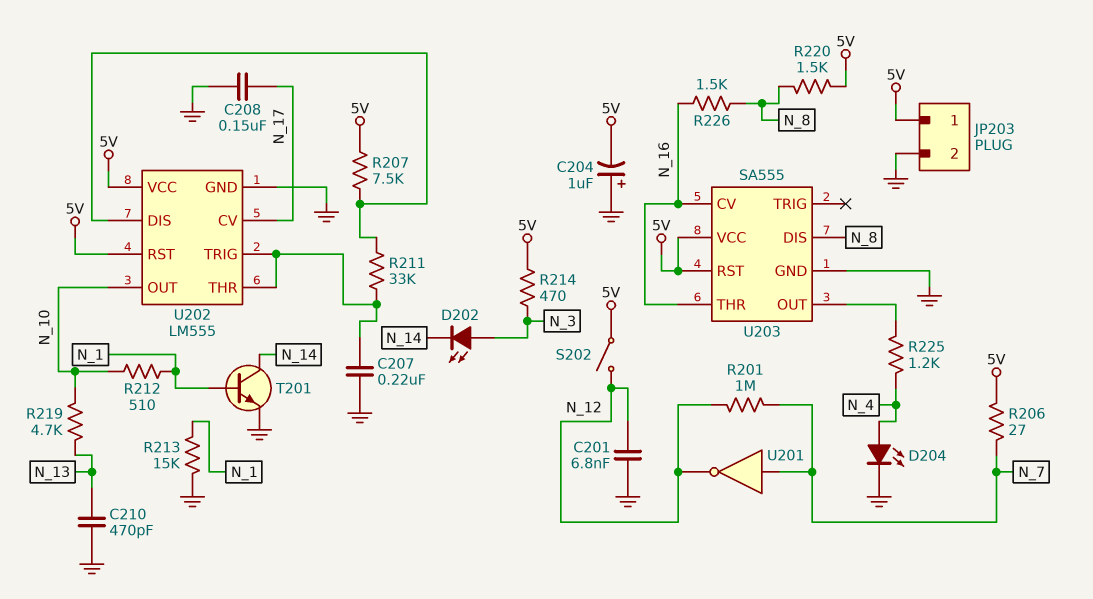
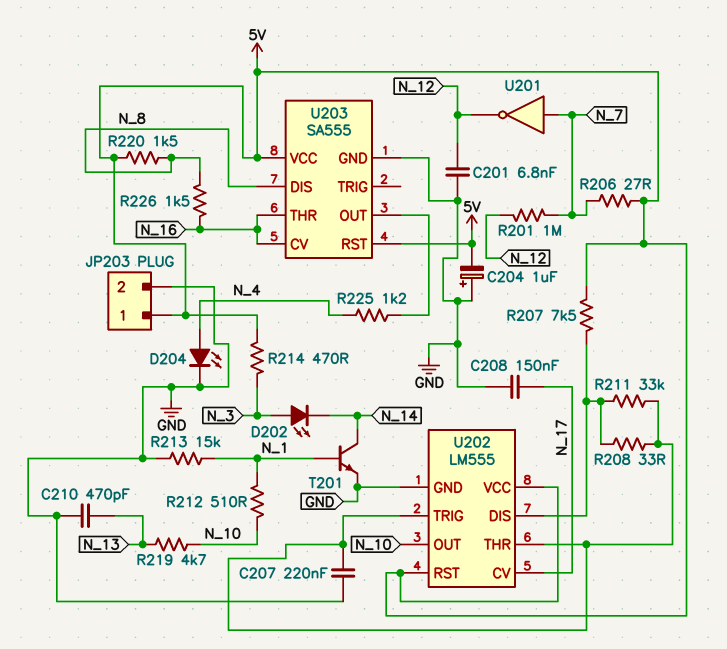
R208: none -> 33 (U202/DIS, U202/THR)
S202: switch (5V, N_12) -> none

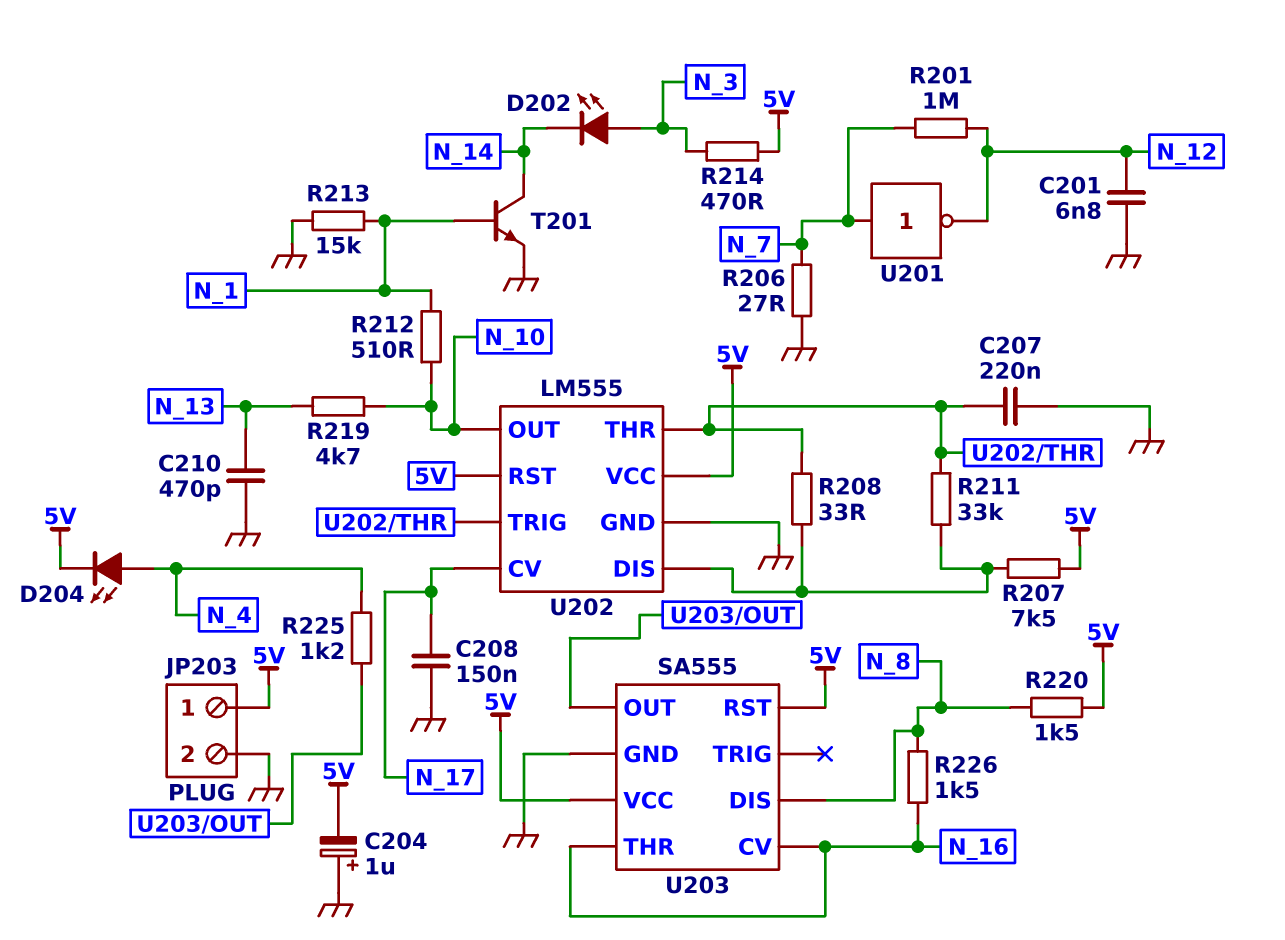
D204: LED (A N_4, K GND) -> LED (A N_4, K 5V)
R206: 27 (5V, N_7) -> 27 (GND, N_7)

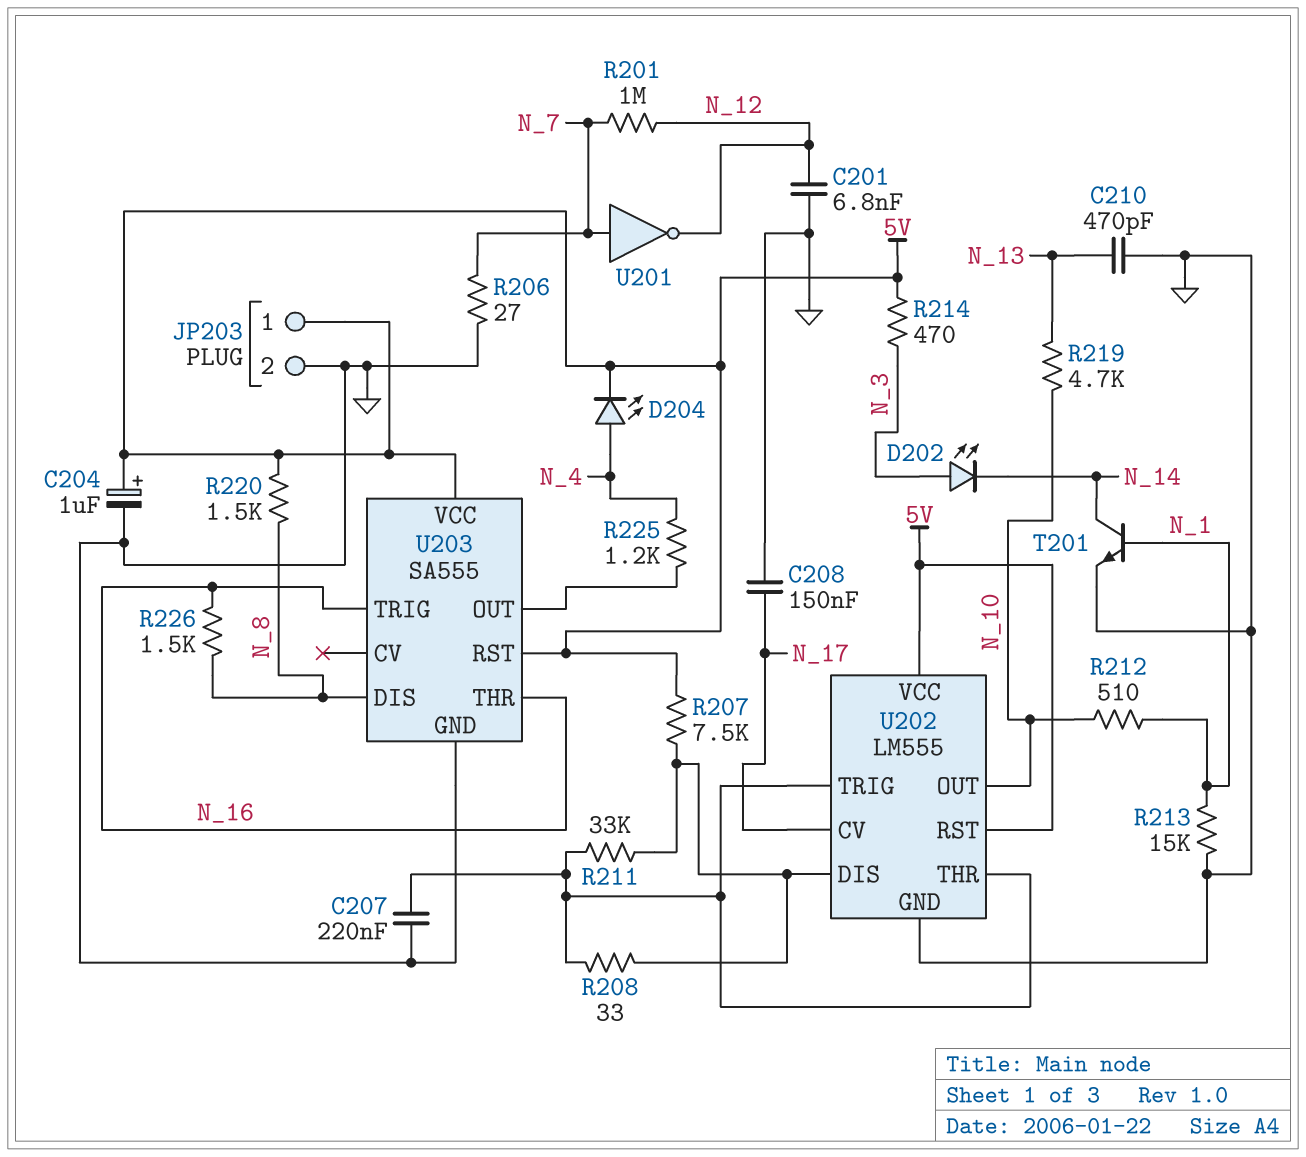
C204: 1uF (plus GND, minus 5V) -> 1uF (plus 5V, minus GND)
U203 pin CV: N_16 -> none
U203 pin TRIG: none -> N_16

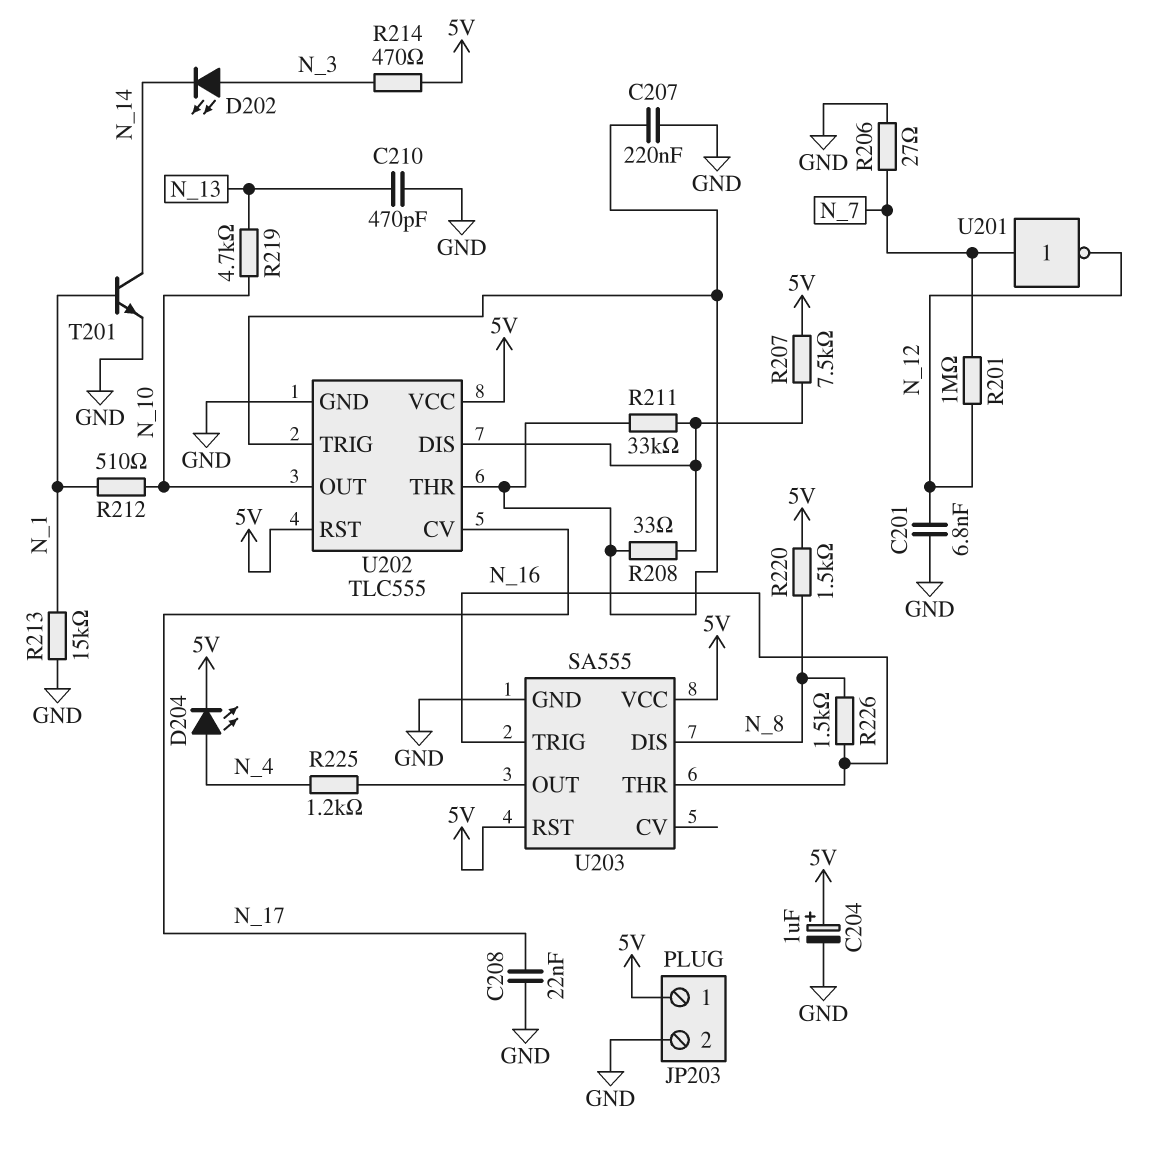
C208: 150nF (GND, N_17) -> 22nF (GND, N_17)
U202: LM555 -> TLC555

